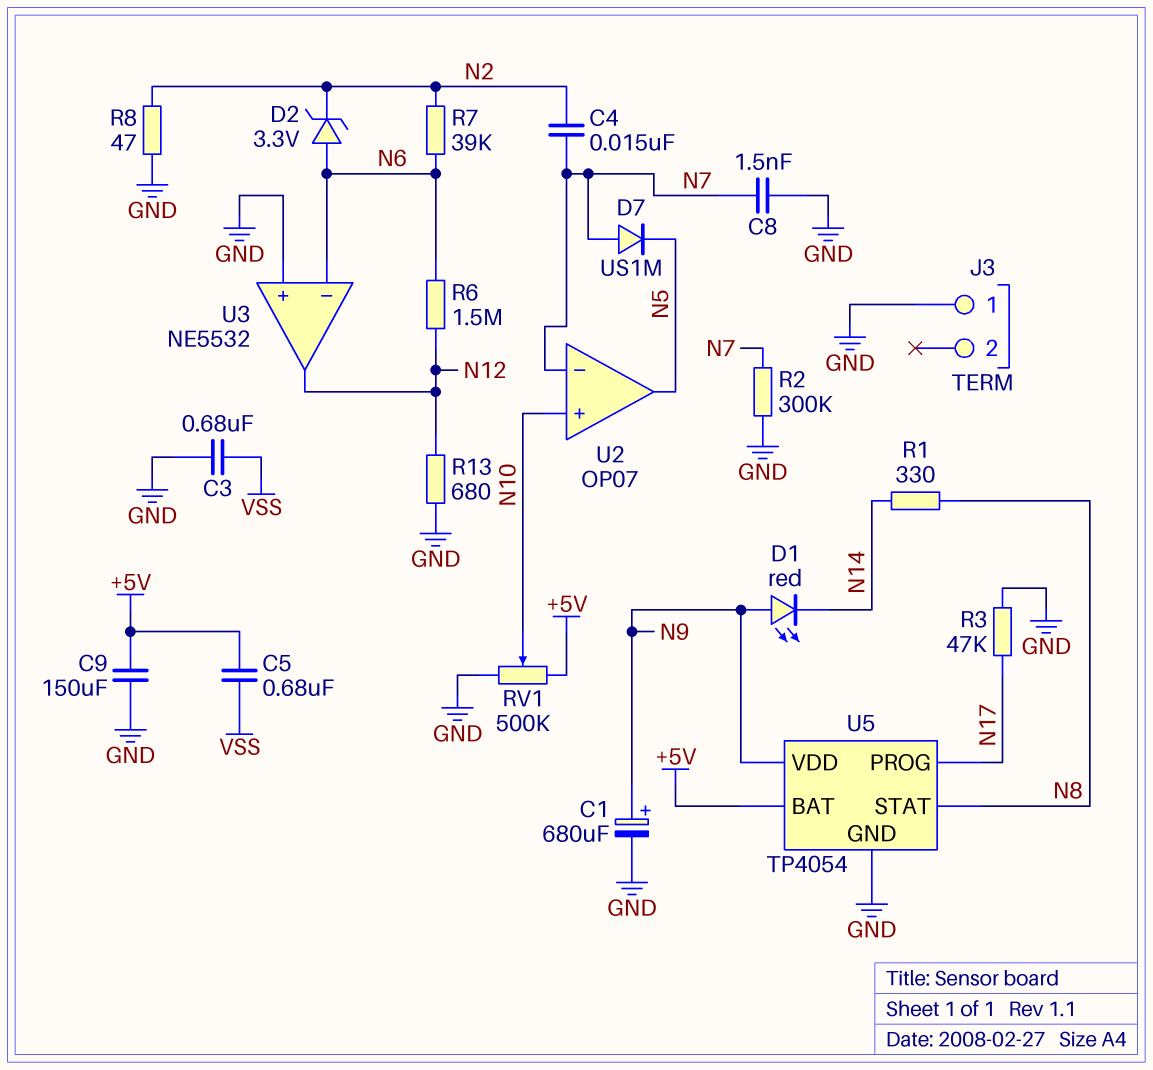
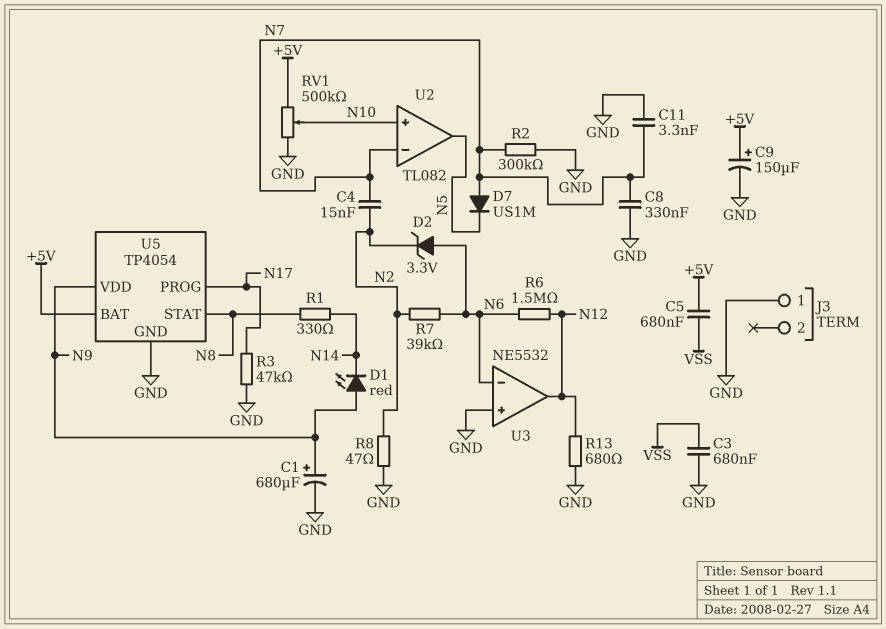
C8: 1.5nF (GND, N7) -> 330nF (GND, N7)
C9: 150uF (+5V, GND) -> 150uF (plus +5V, minus GND)
C11: none -> 3.3nF (GND, N7)
U2: OP07 -> TL082

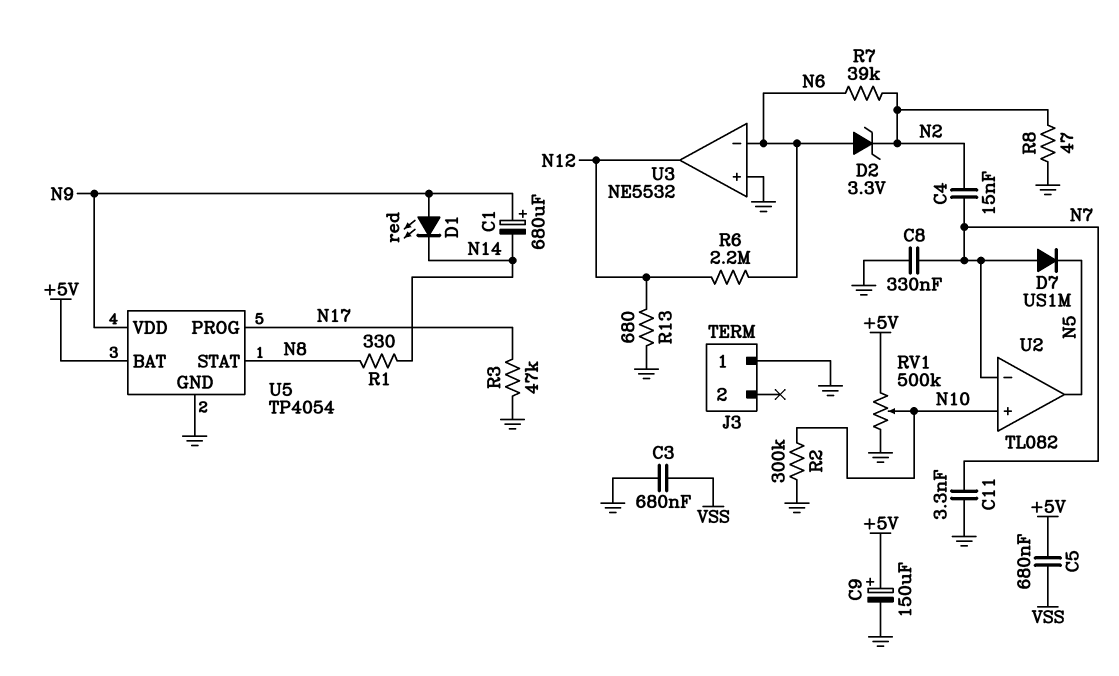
C1: 680uF (plus N9, minus GND) -> 680uF (plus N9, minus N14)
R2: 300k (GND, N7) -> 300k (GND, N10)
R6: 1.5M (N6, N12) -> 2.2M (N6, N12)

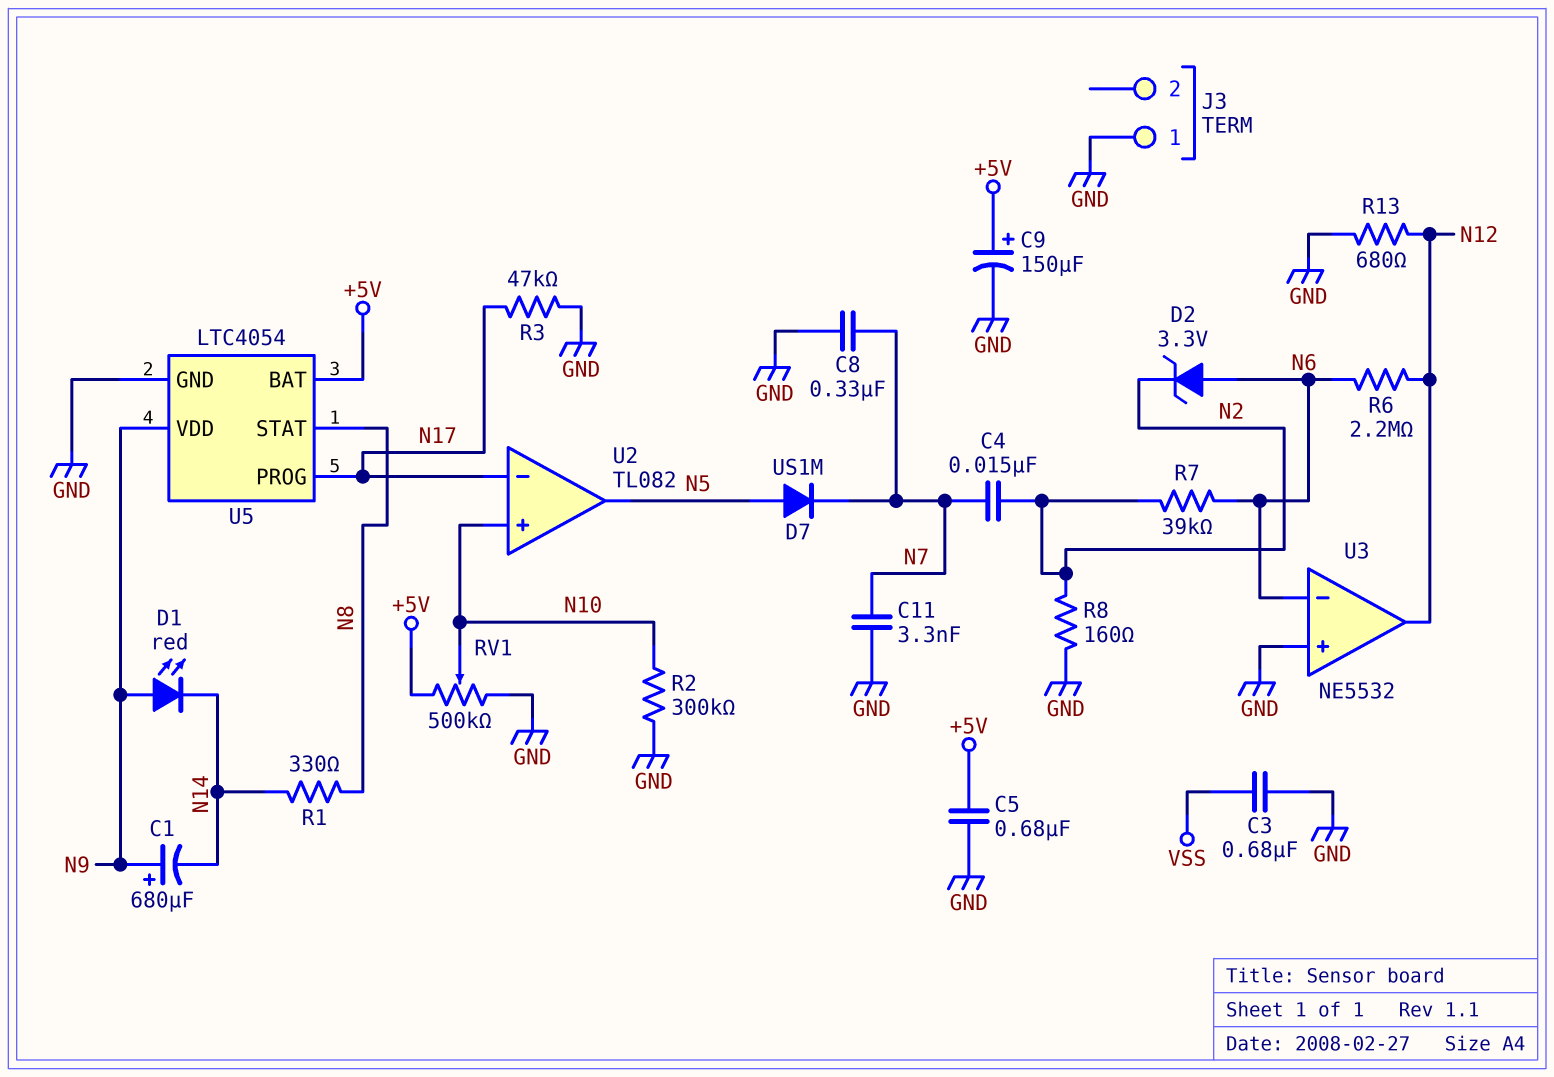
C5: 680nF (+5V, VSS) -> 680nF (+5V, GND)
D7: diode US1M (A N7, K N5) -> diode US1M (A N5, K N7)
R8: 47 (GND, N2) -> 160 (GND, N2)
U2 pin in-: N7 -> N17
U5: TP4054 -> LTC4054

